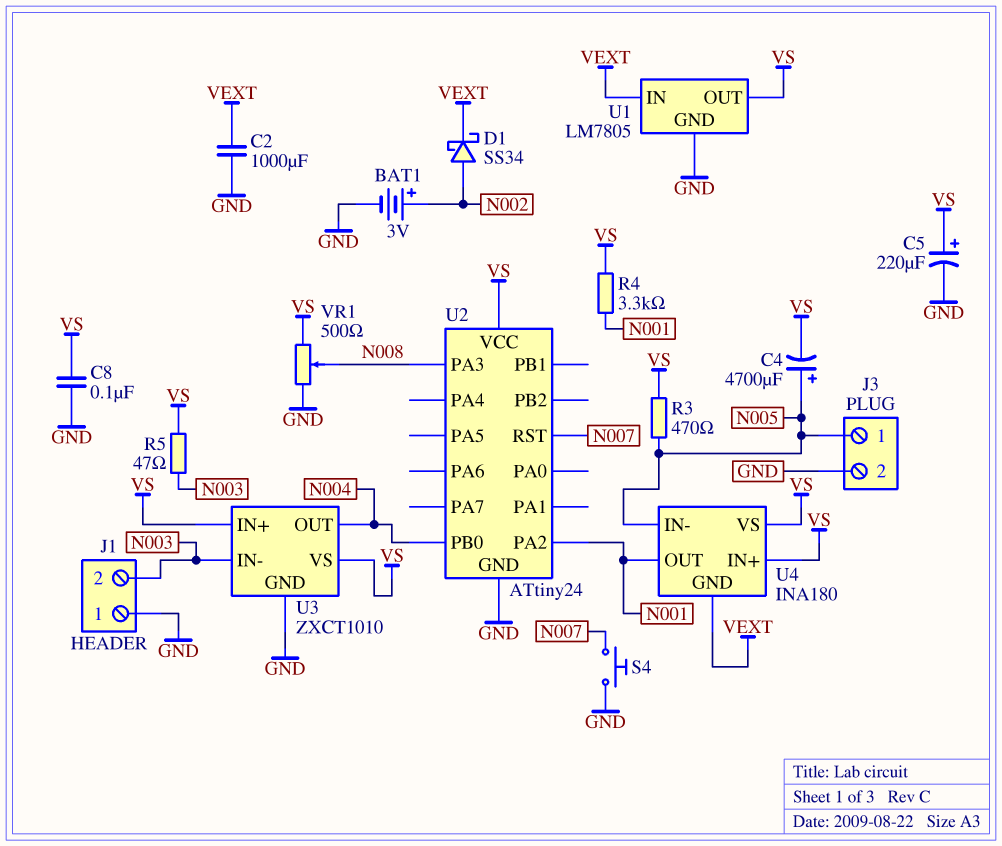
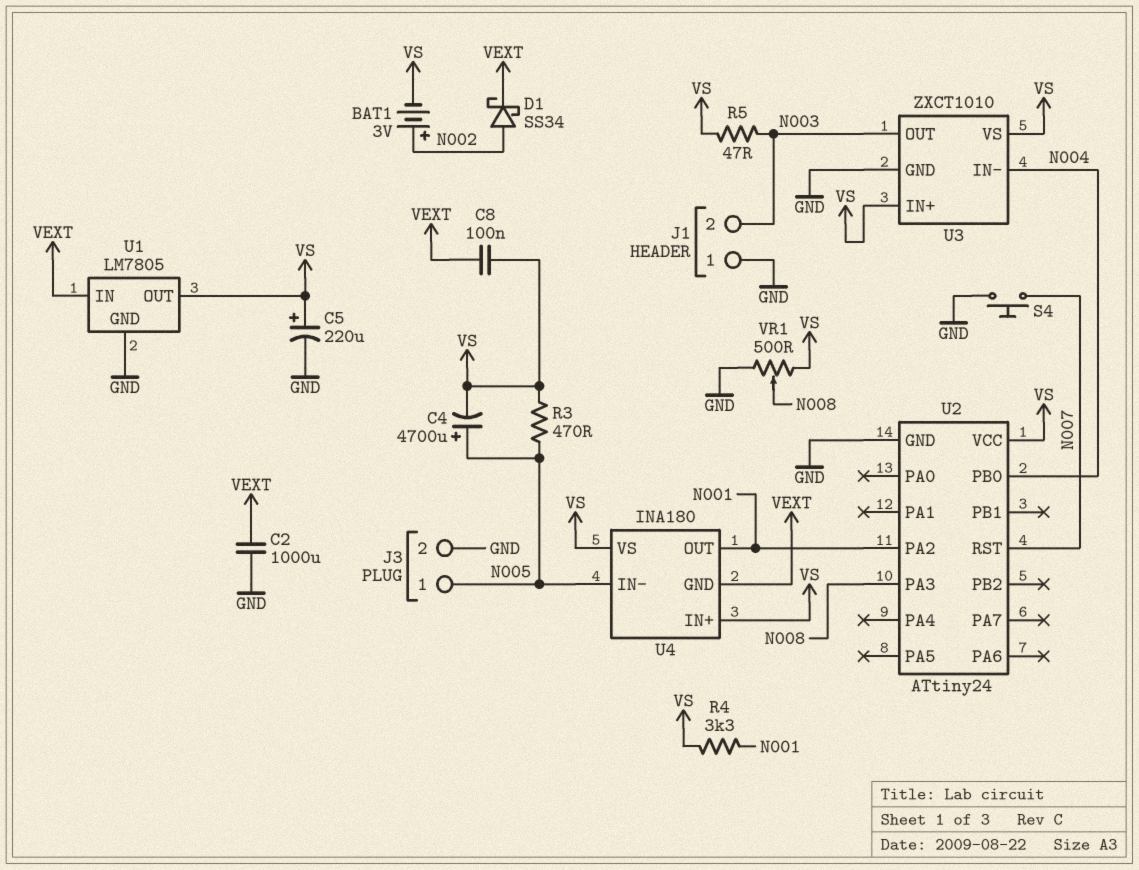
BAT1: 3V (plus N002, minus GND) -> 3V (plus N002, minus VS)
C8: 100nF (GND, VS) -> 100nF (VEXT, VS)
U3 pin IN-: N003 -> N004
U3 pin OUT: N004 -> N003

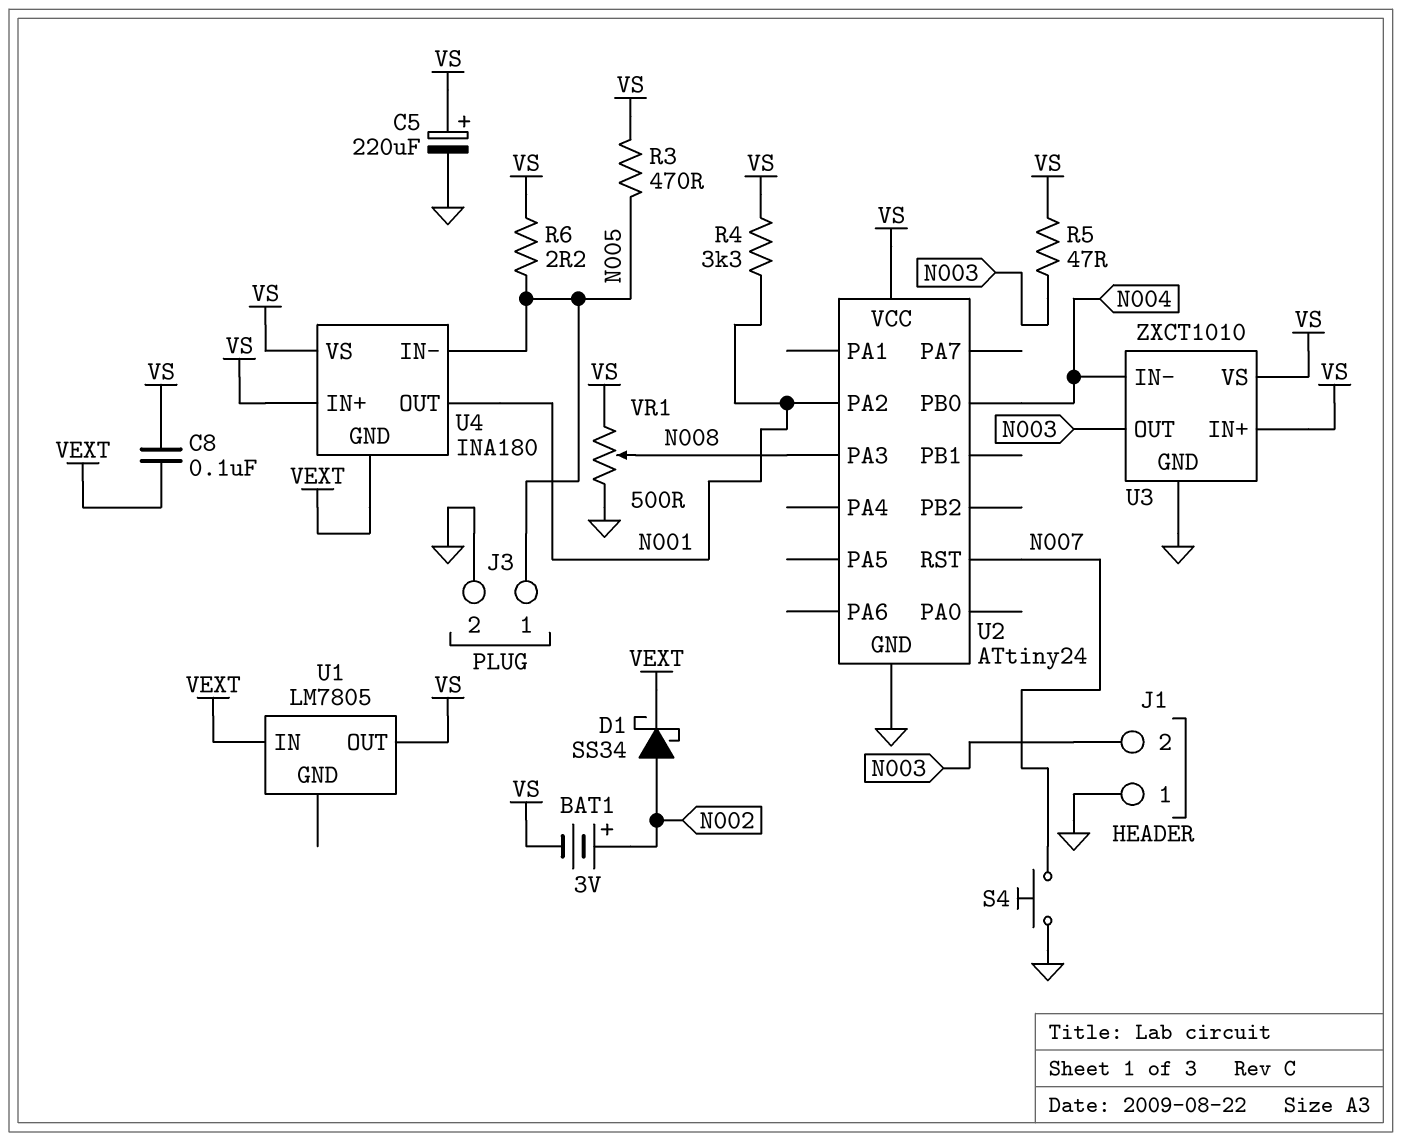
C2: 1000uF (GND, VEXT) -> none
C4: 4700uF (plus N005, minus VS) -> none
R6: none -> 2.2 (N005, VS)
U1 pin GND: GND -> none

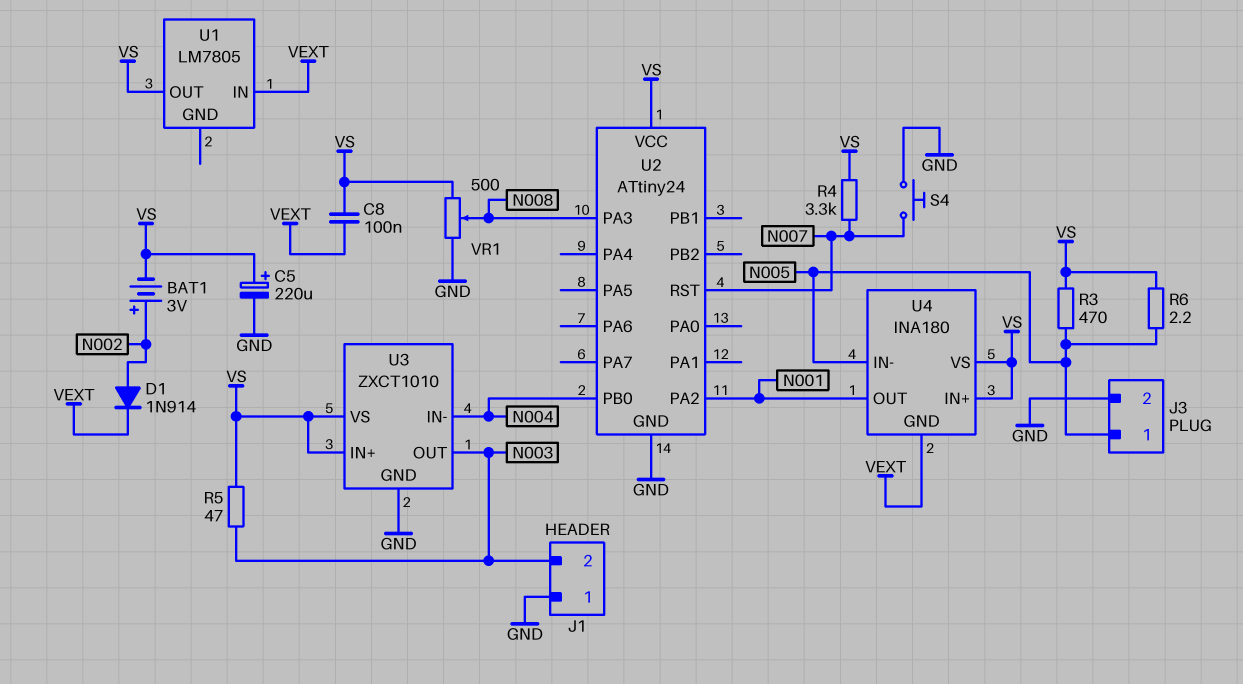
D1: schottky SS34 (A N002, K VEXT) -> diode 1N914 (A N002, K VEXT)
R4: 3.3k (N001, VS) -> 3.3k (N007, VS)

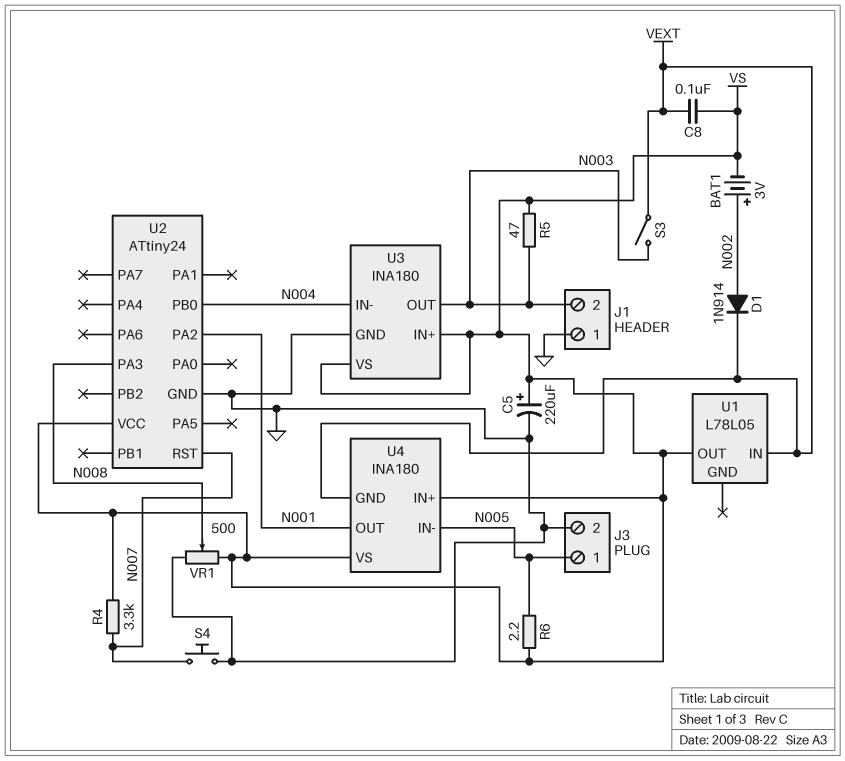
R3: 470 (N005, VS) -> none
S3: none -> switch (N003, VEXT)
U1: LM7805 -> L78L05
U3: ZXCT1010 -> INA180

